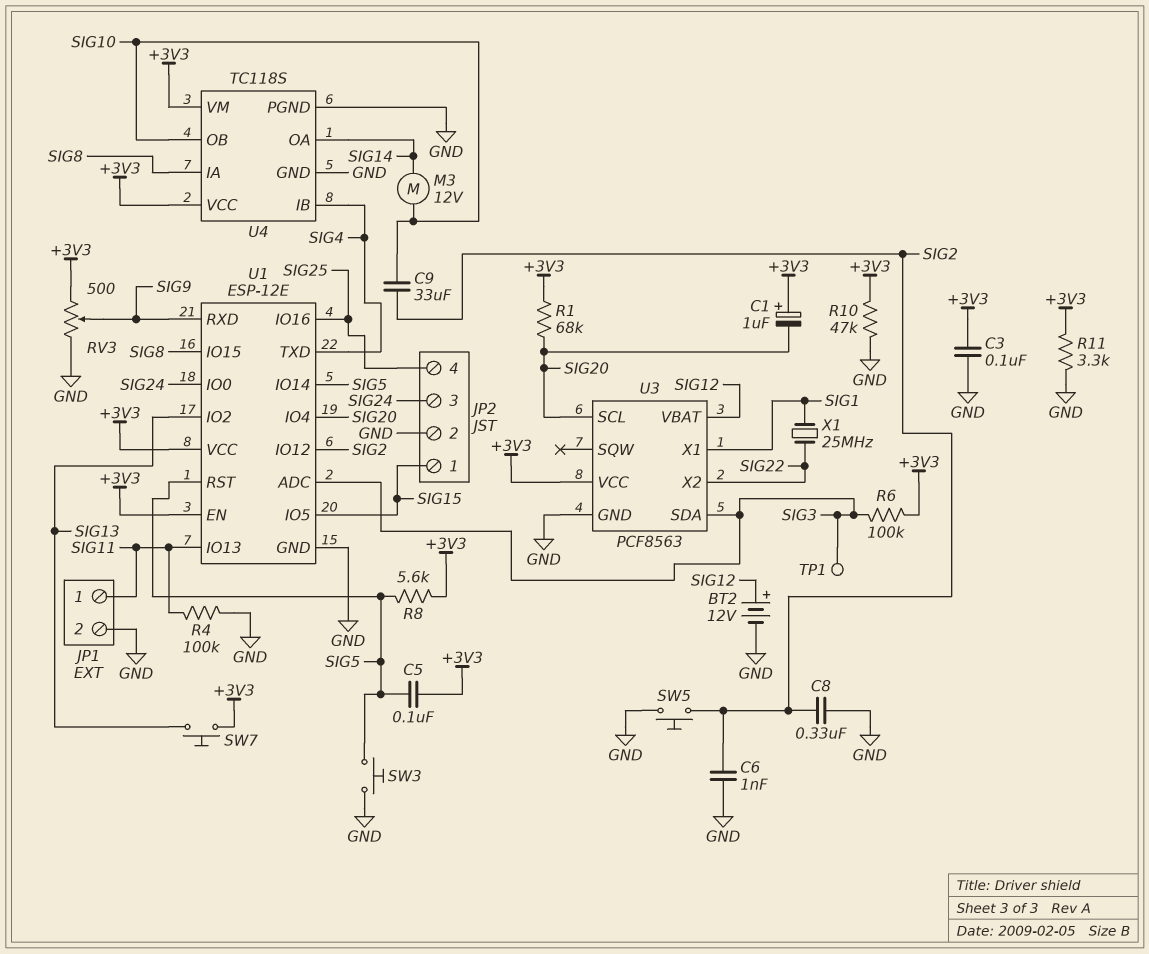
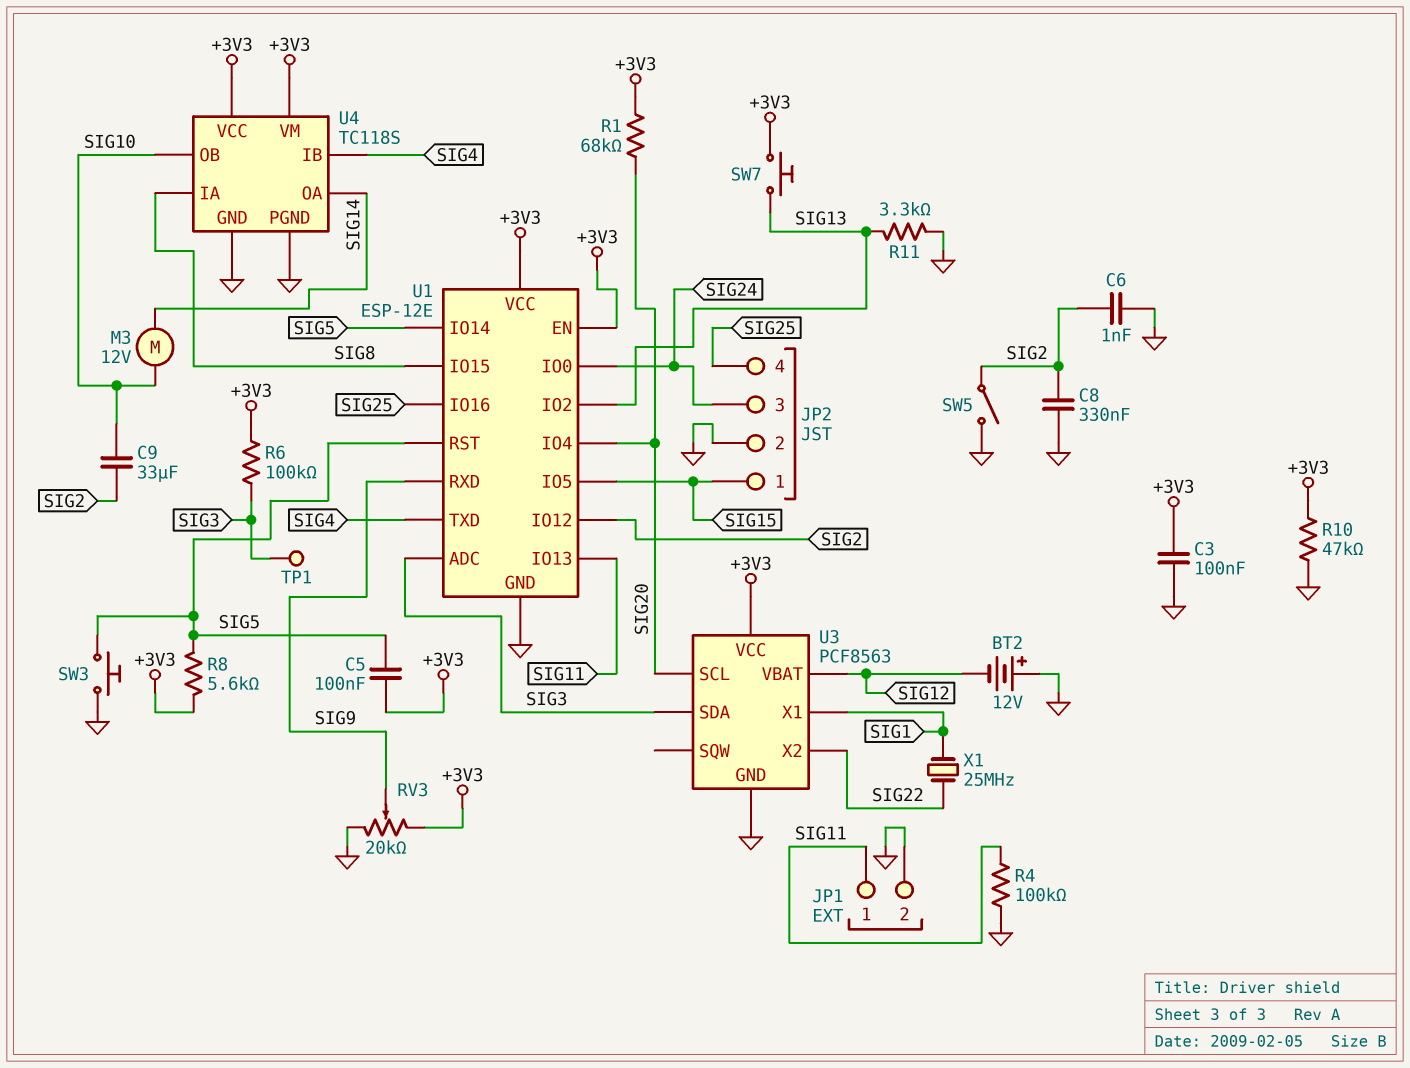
BT2: 12V (plus SIG12, minus GND) -> 12V (plus GND, minus SIG12)
C1: 1uF (plus +3V3, minus SIG20) -> none
R11: 3.3k (+3V3, GND) -> 3.3k (GND, SIG13)
RV3: 500 (+3V3, GND, wiper SIG9) -> 20k (+3V3, GND, wiper SIG9)
SW5: button (GND, SIG2) -> switch (GND, SIG2)

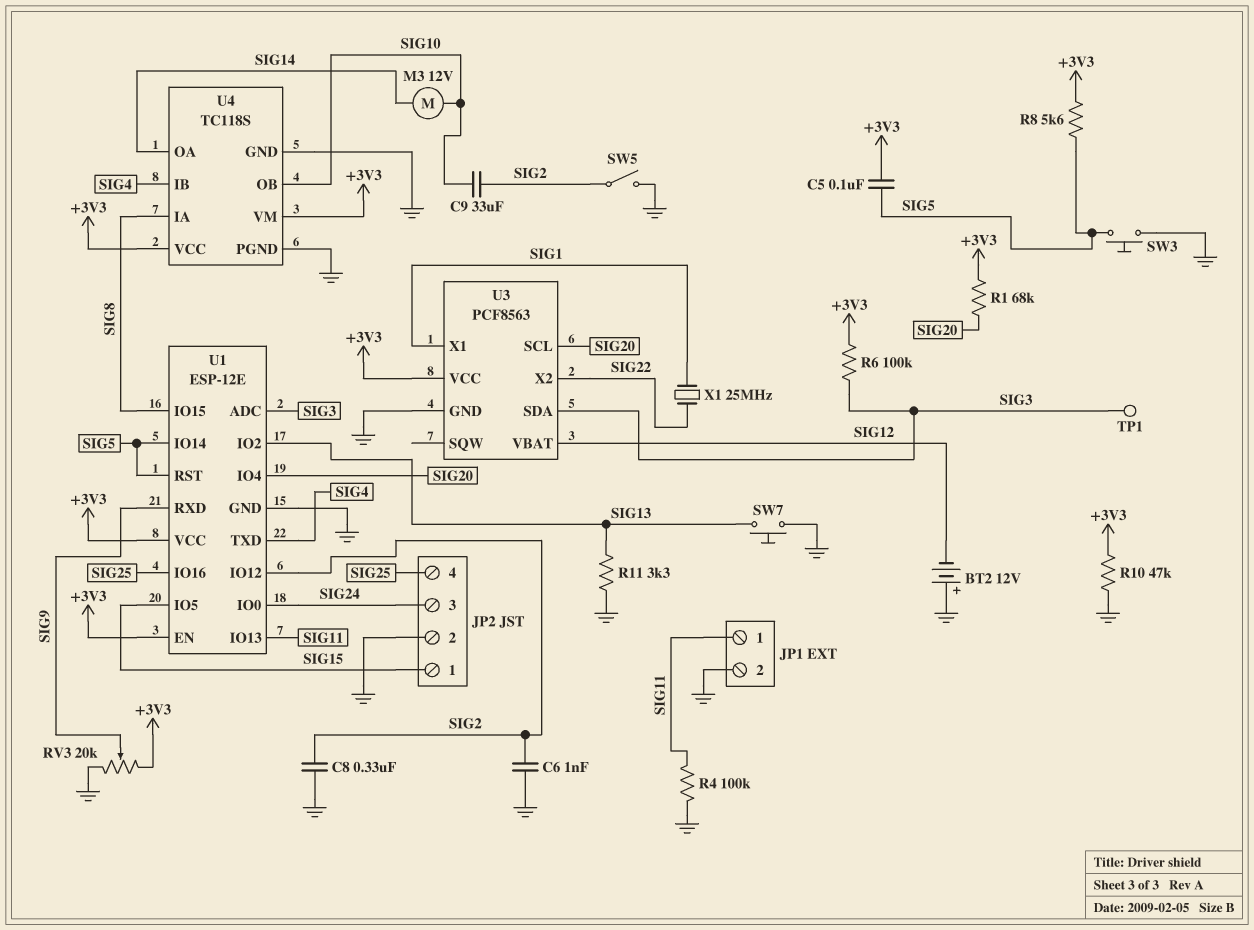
C3: 100nF (+3V3, GND) -> none
SW7: button (+3V3, SIG13) -> button (GND, SIG13)

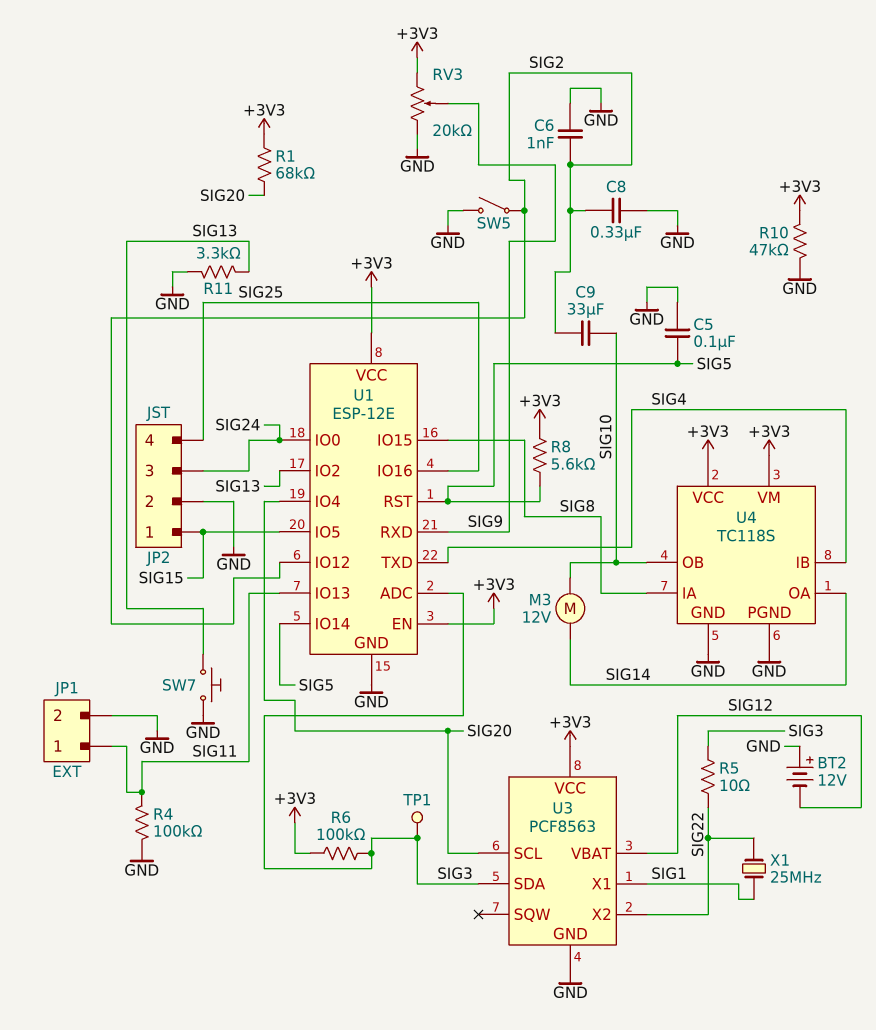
C5: 100nF (+3V3, SIG5) -> 100nF (GND, SIG5)
R5: none -> 10 (SIG3, SIG22)
SW3: button (GND, SIG5) -> none

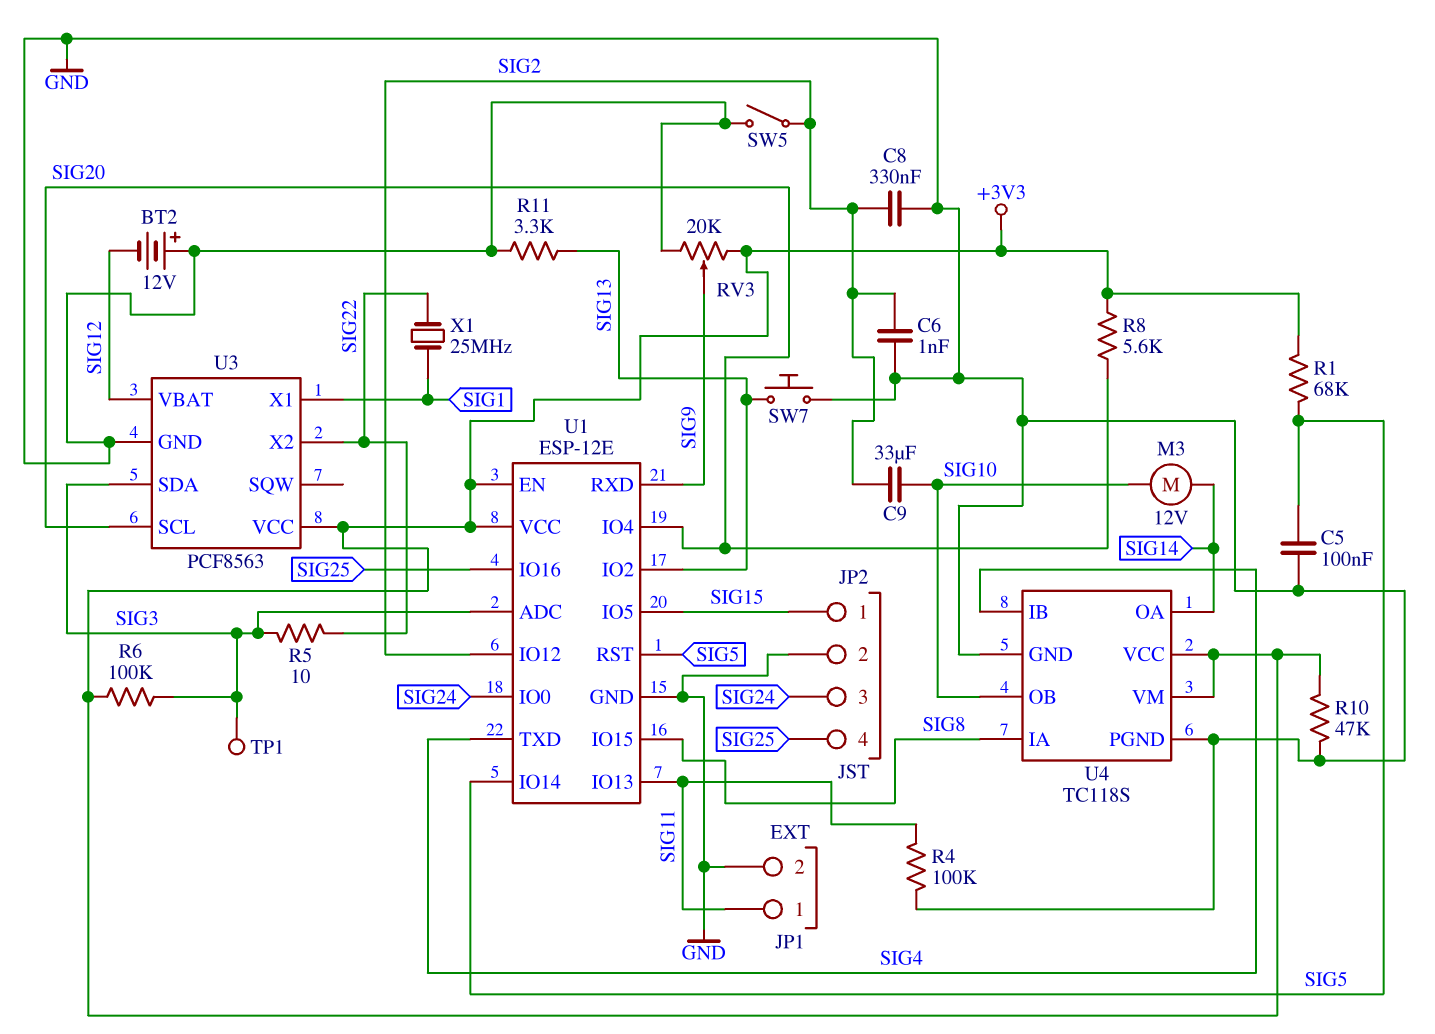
R1: 68k (+3V3, SIG20) -> 68k (+3V3, SIG5)
R8: 5.6k (+3V3, SIG5) -> 5.6k (+3V3, SIG20)

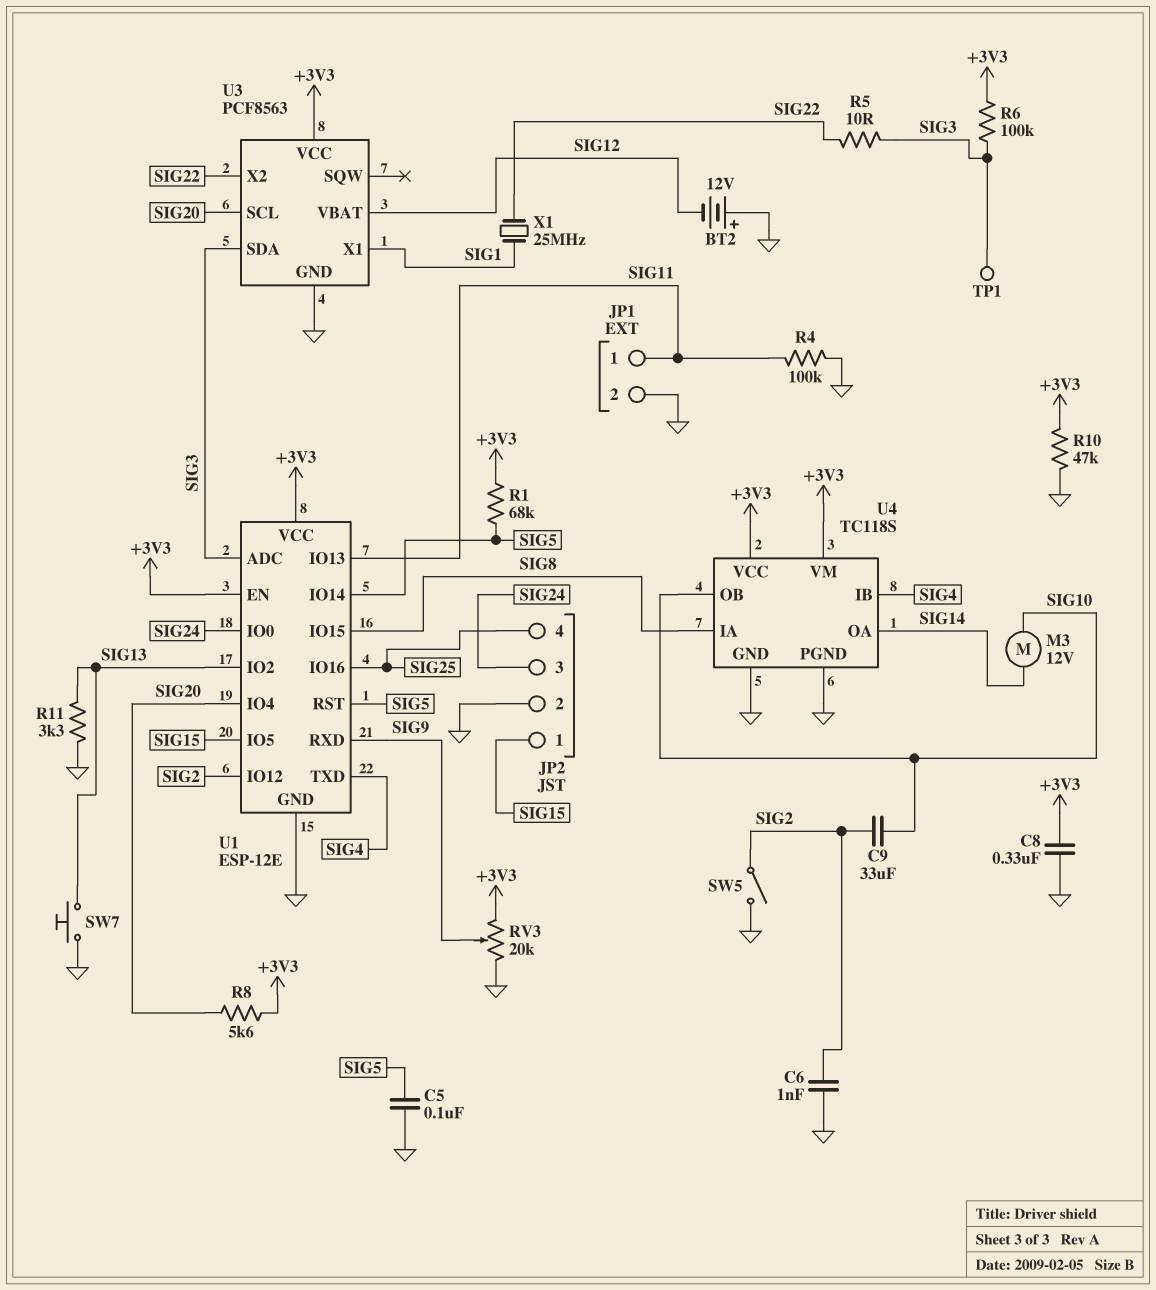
C8: 330nF (GND, SIG2) -> 330nF (+3V3, GND)

